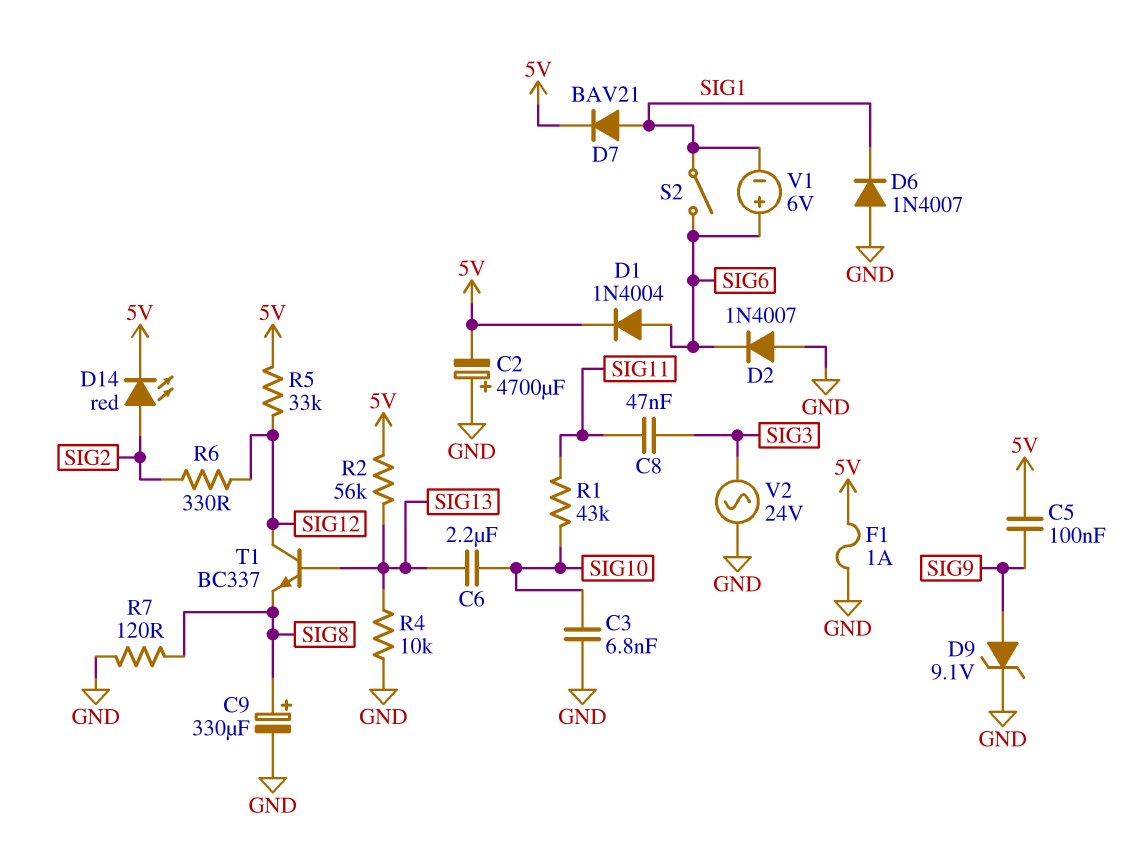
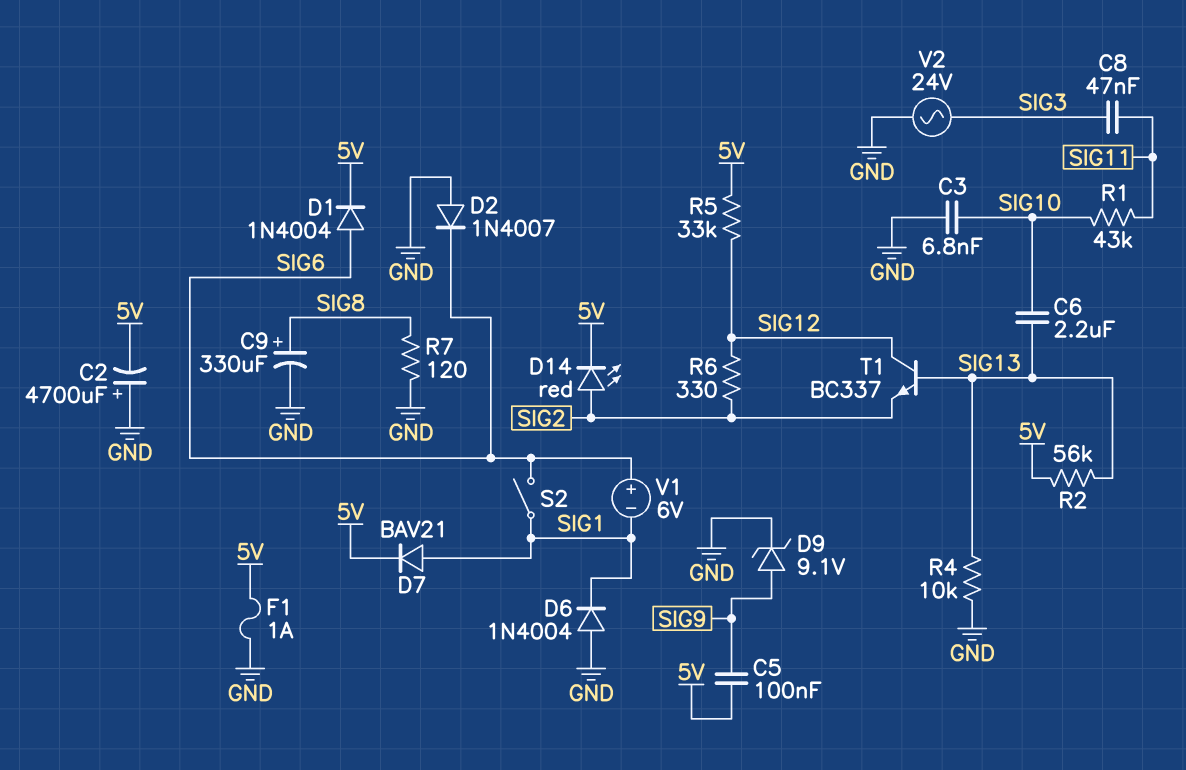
D6: diode 1N4007 (A GND, K SIG1) -> diode 1N4004 (A GND, K SIG1)
T1: NPN BC337 (B SIG13, C SIG12, E SIG8) -> NPN BC337 (B SIG13, C SIG12, E SIG2)

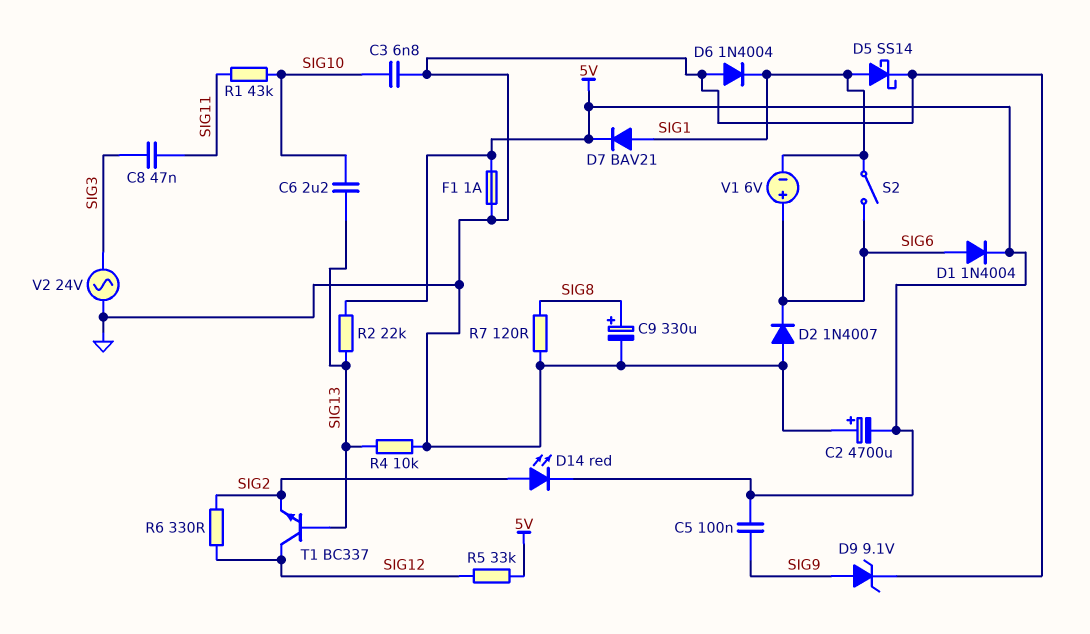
D5: none -> schottky SS14 (A SIG1, K GND)
R2: 56k (5V, SIG13) -> 22k (5V, SIG13)

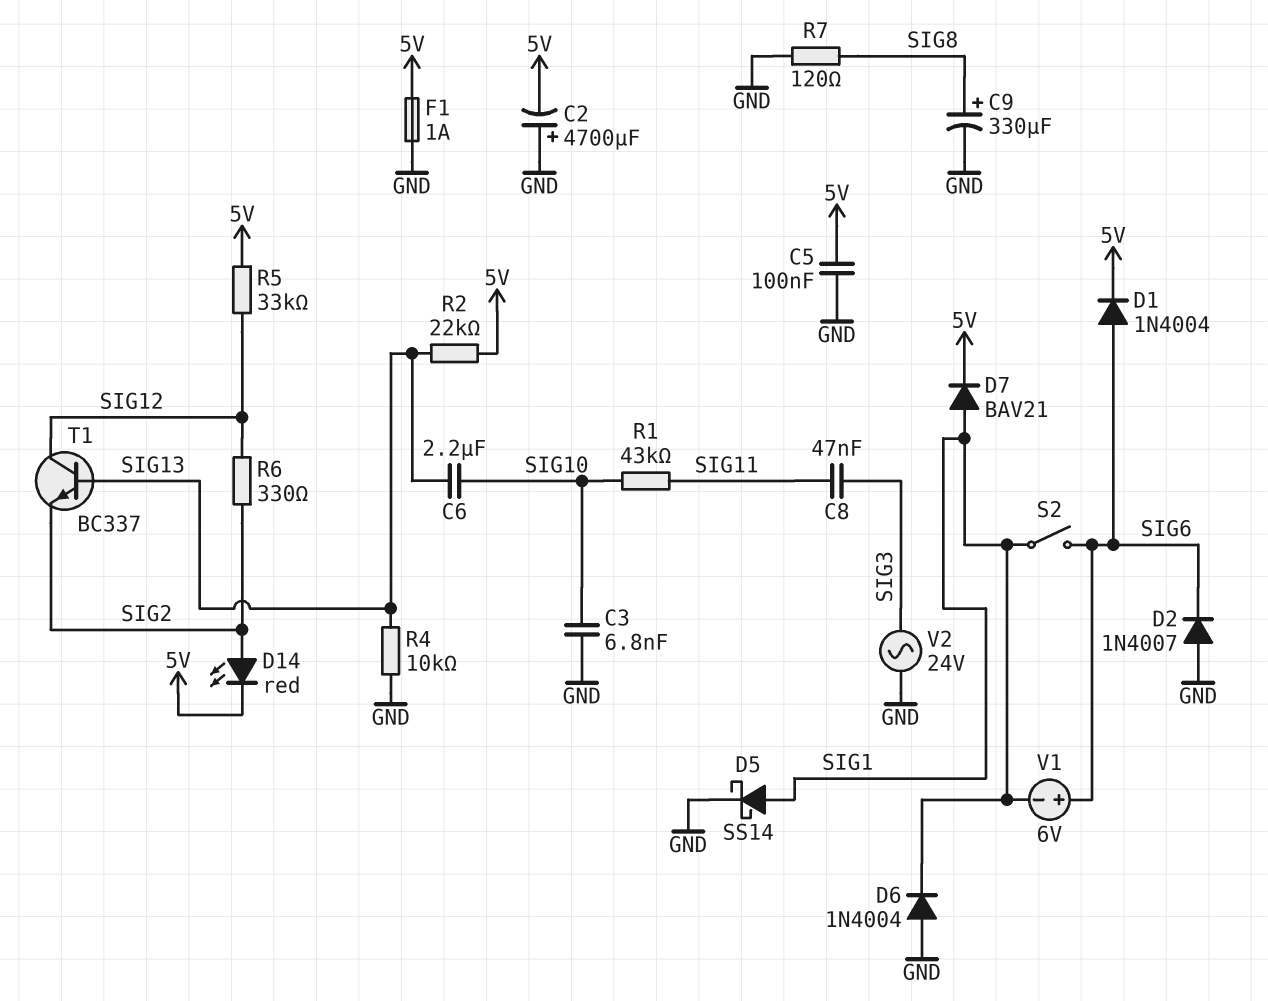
C5: 100nF (5V, SIG9) -> 100nF (5V, GND)
D9: zener 9.1V (A SIG9, K GND) -> none

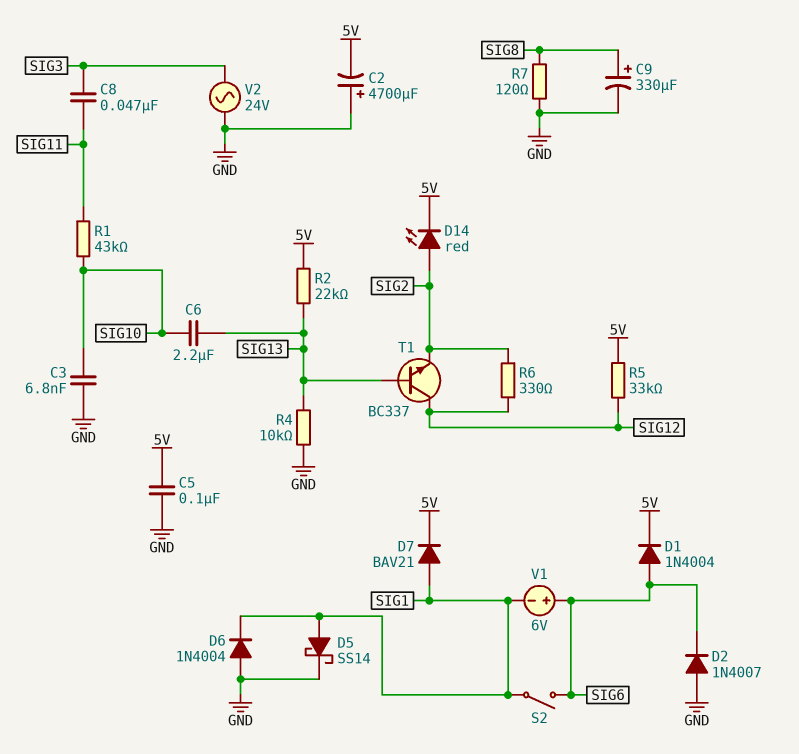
F1: 1A (5V, GND) -> none

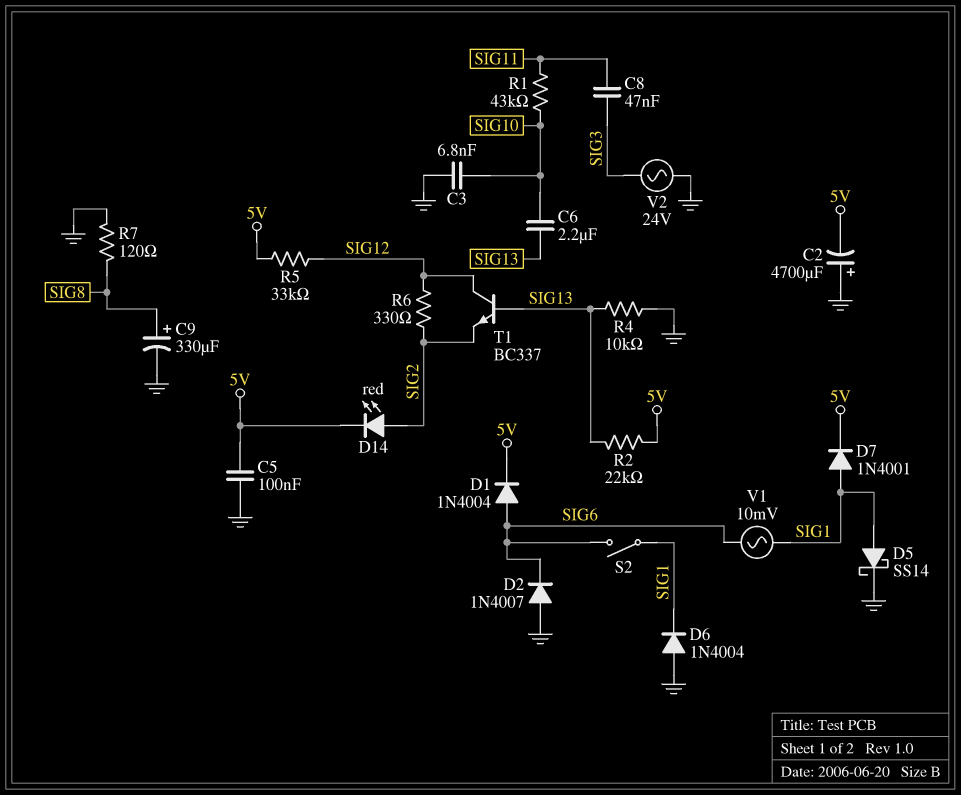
D7: diode BAV21 (A SIG1, K 5V) -> diode 1N4001 (A SIG1, K 5V)
V1: 6V (plus SIG6, minus SIG1) -> AC 10mV (SIG1, SIG6)

